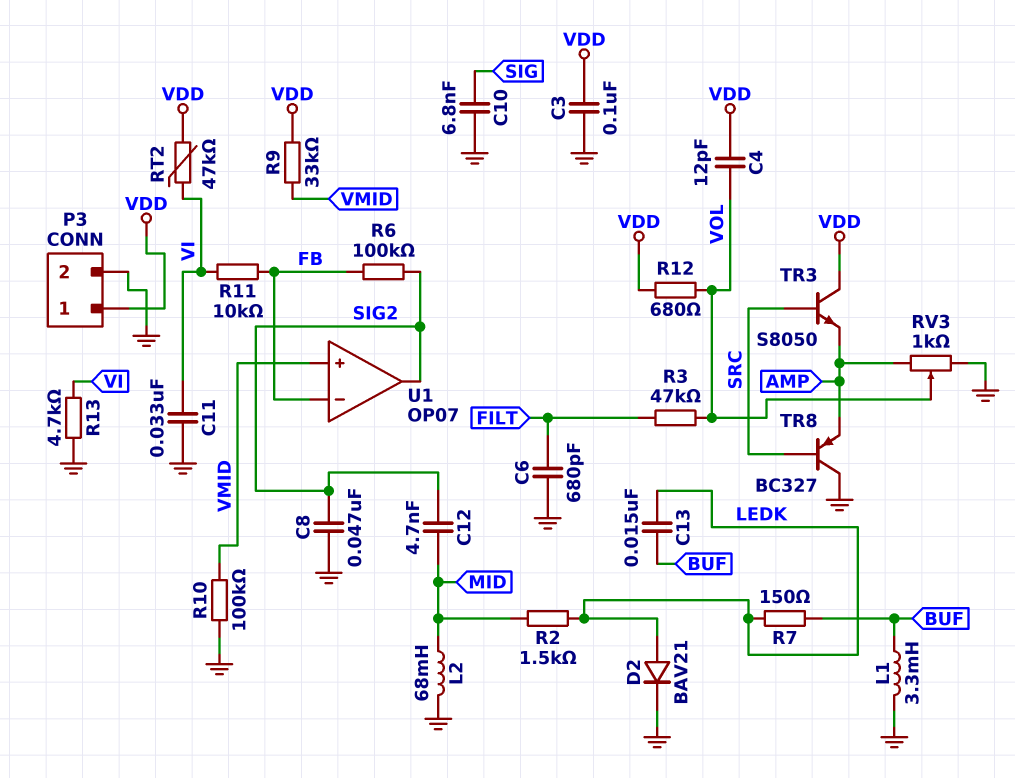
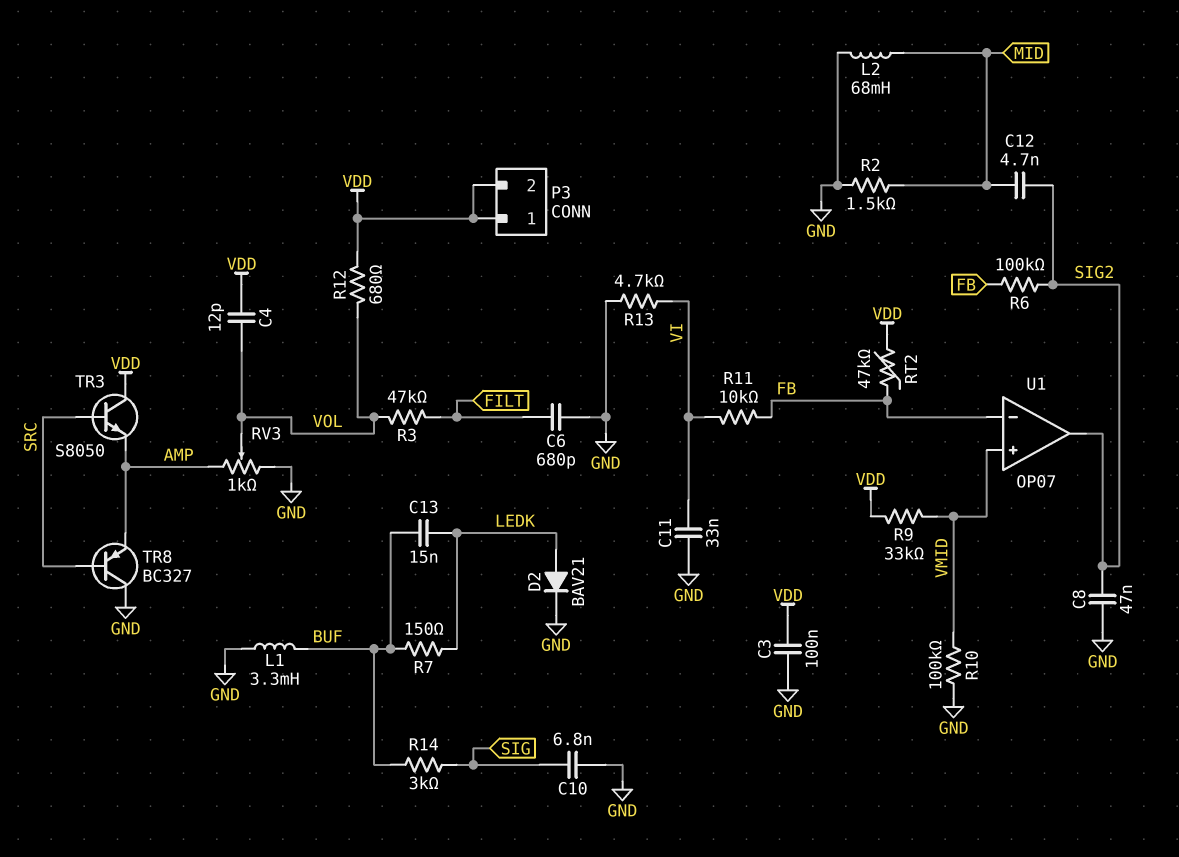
P3 pin 2: GND -> VDD
R2: 1.5k (LEDK, MID) -> 1.5k (GND, MID)
R14: none -> 3k (BUF, SIG)
RT2: 47k (VDD, VI) -> 47k (FB, VDD)

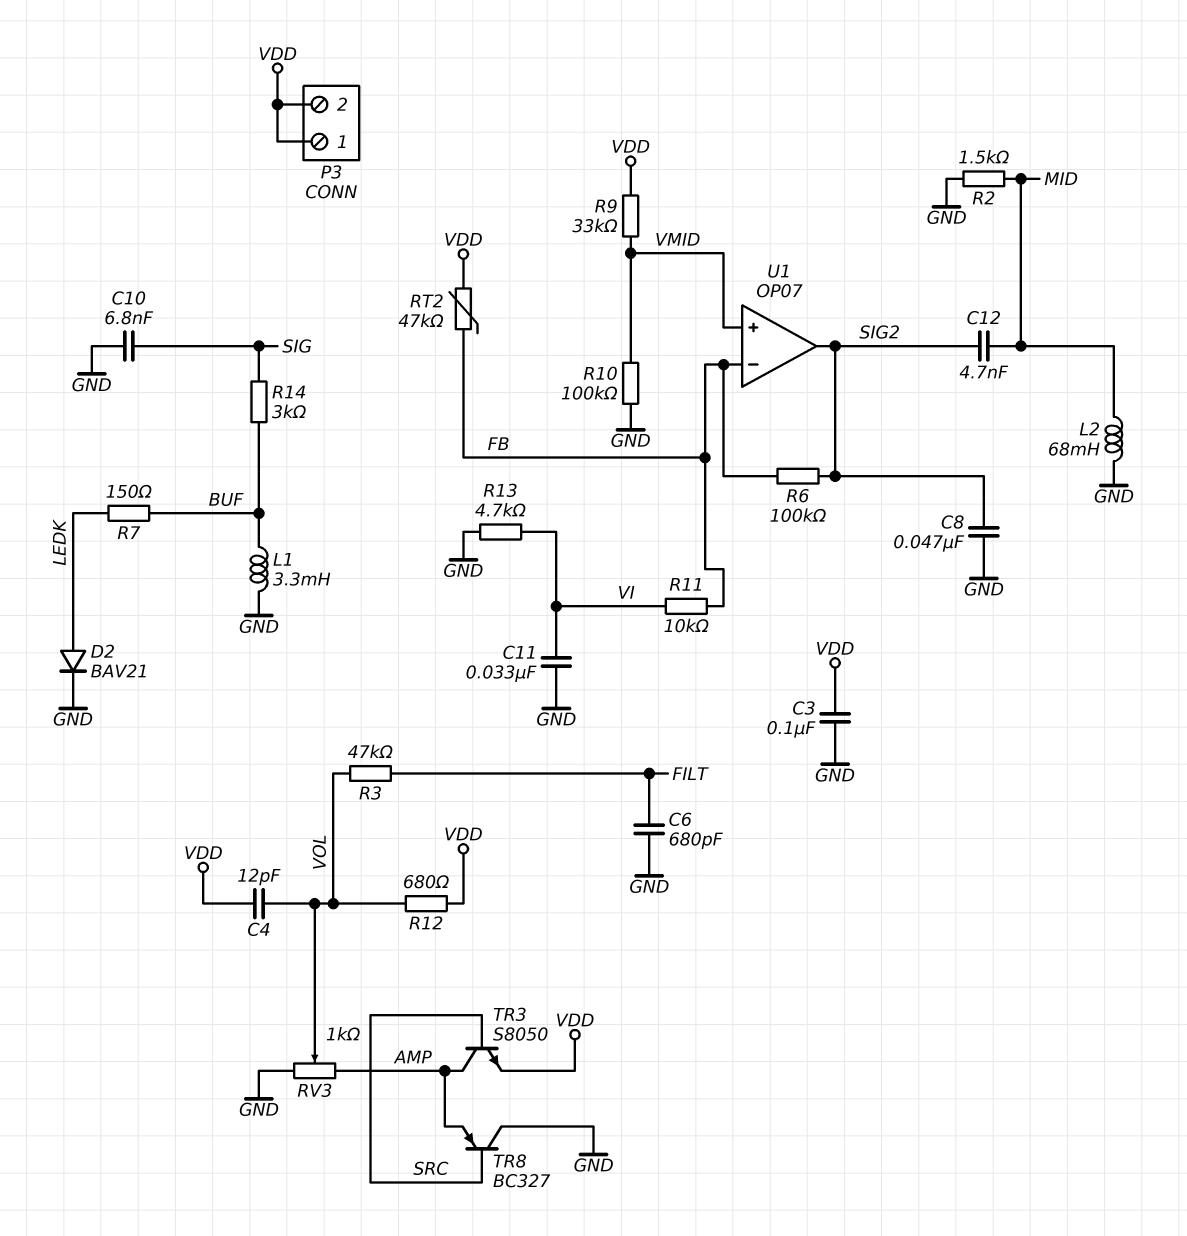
C13: 15nF (BUF, LEDK) -> none
TR3: NPN S8050 (B SRC, C VDD, E AMP) -> NPN S8050 (B SRC, C AMP, E VDD)

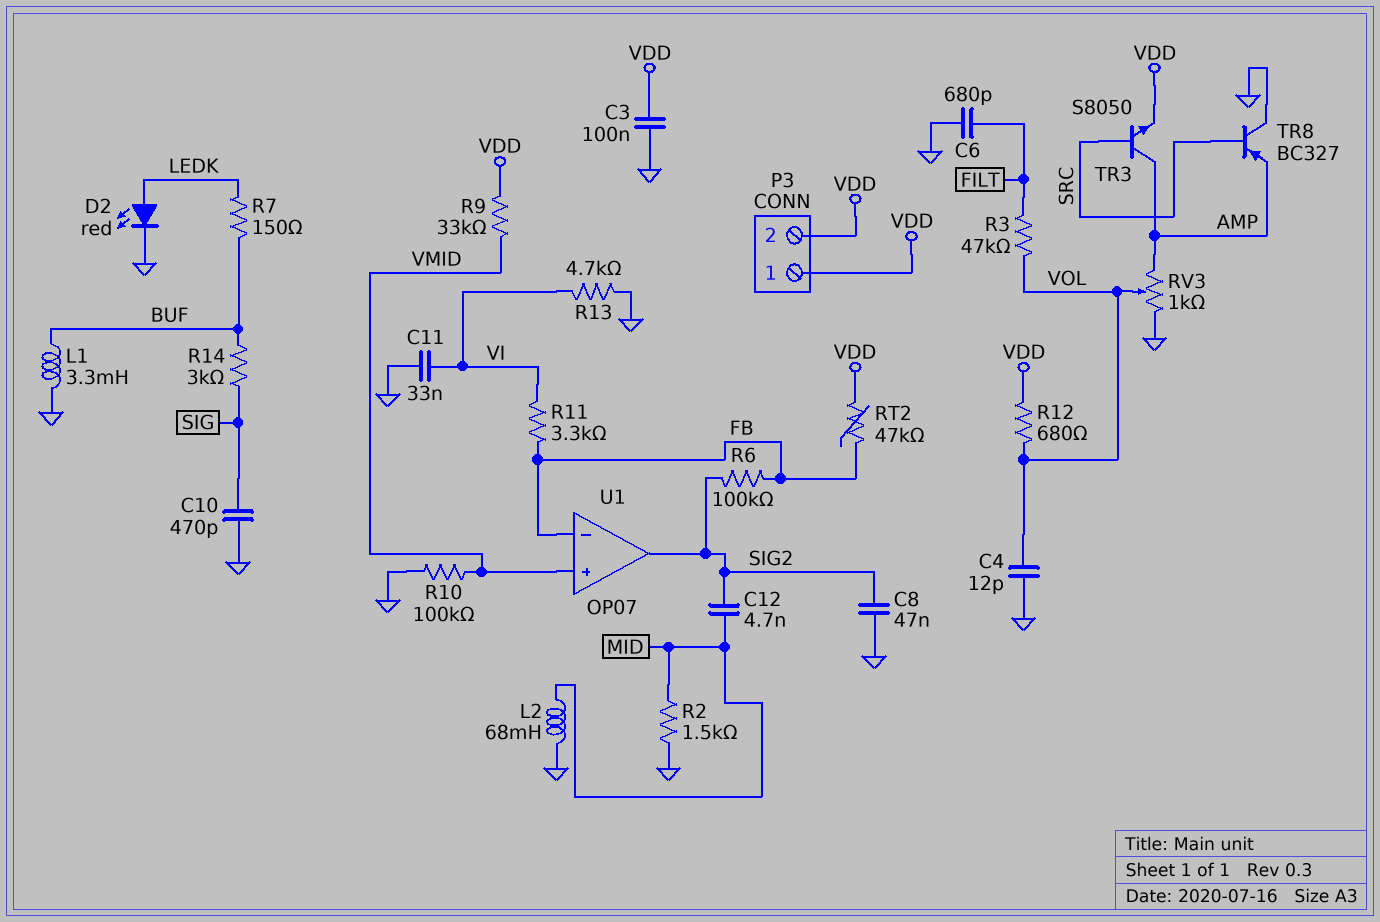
C4: 12pF (VDD, VOL) -> 12pF (GND, VOL)
C10: 6.8nF (GND, SIG) -> 470pF (GND, SIG)
D2: diode BAV21 (A LEDK, K GND) -> LED red (A LEDK, K GND)
R11: 10k (FB, VI) -> 3.3k (FB, VI)

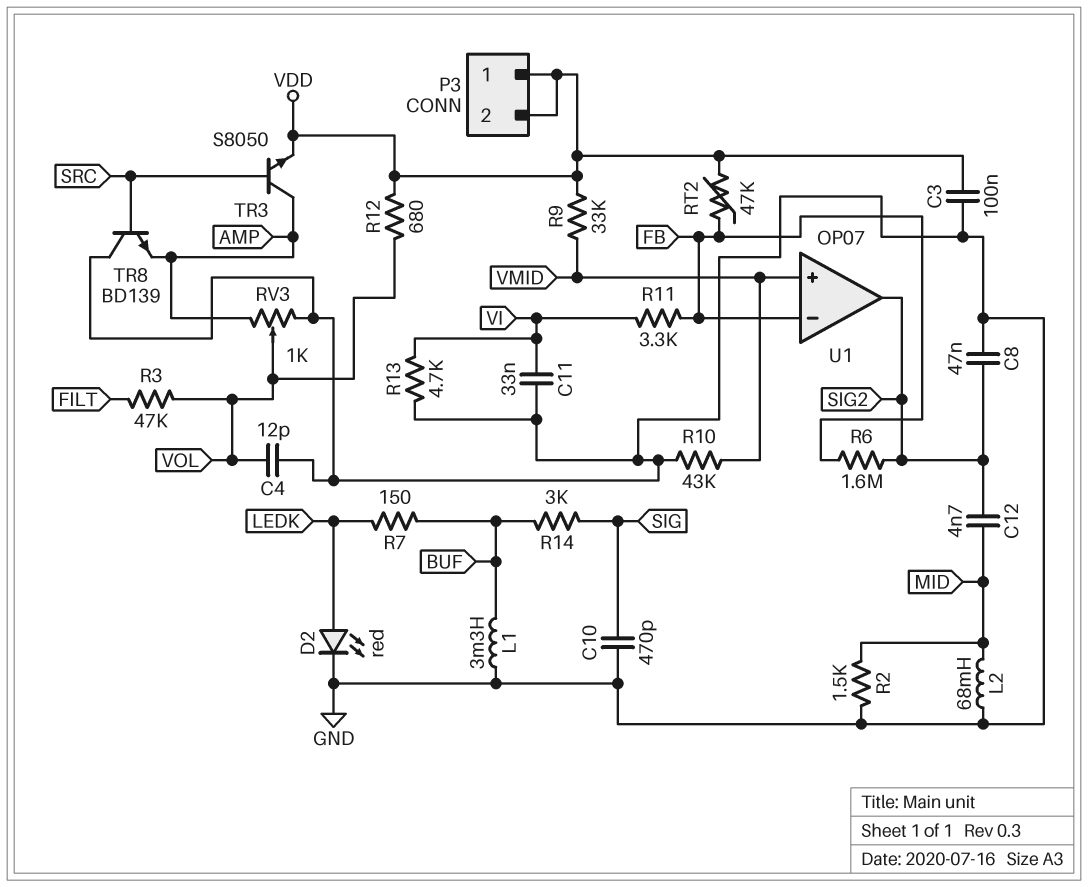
C6: 680pF (FILT, GND) -> none
R6: 100k (FB, SIG2) -> 1.6M (FB, SIG2)
R10: 100k (GND, VMID) -> 43k (GND, VMID)
TR8: PNP BC327 (B SRC, C GND, E AMP) -> NPN BD139 (B SRC, C GND, E AMP)

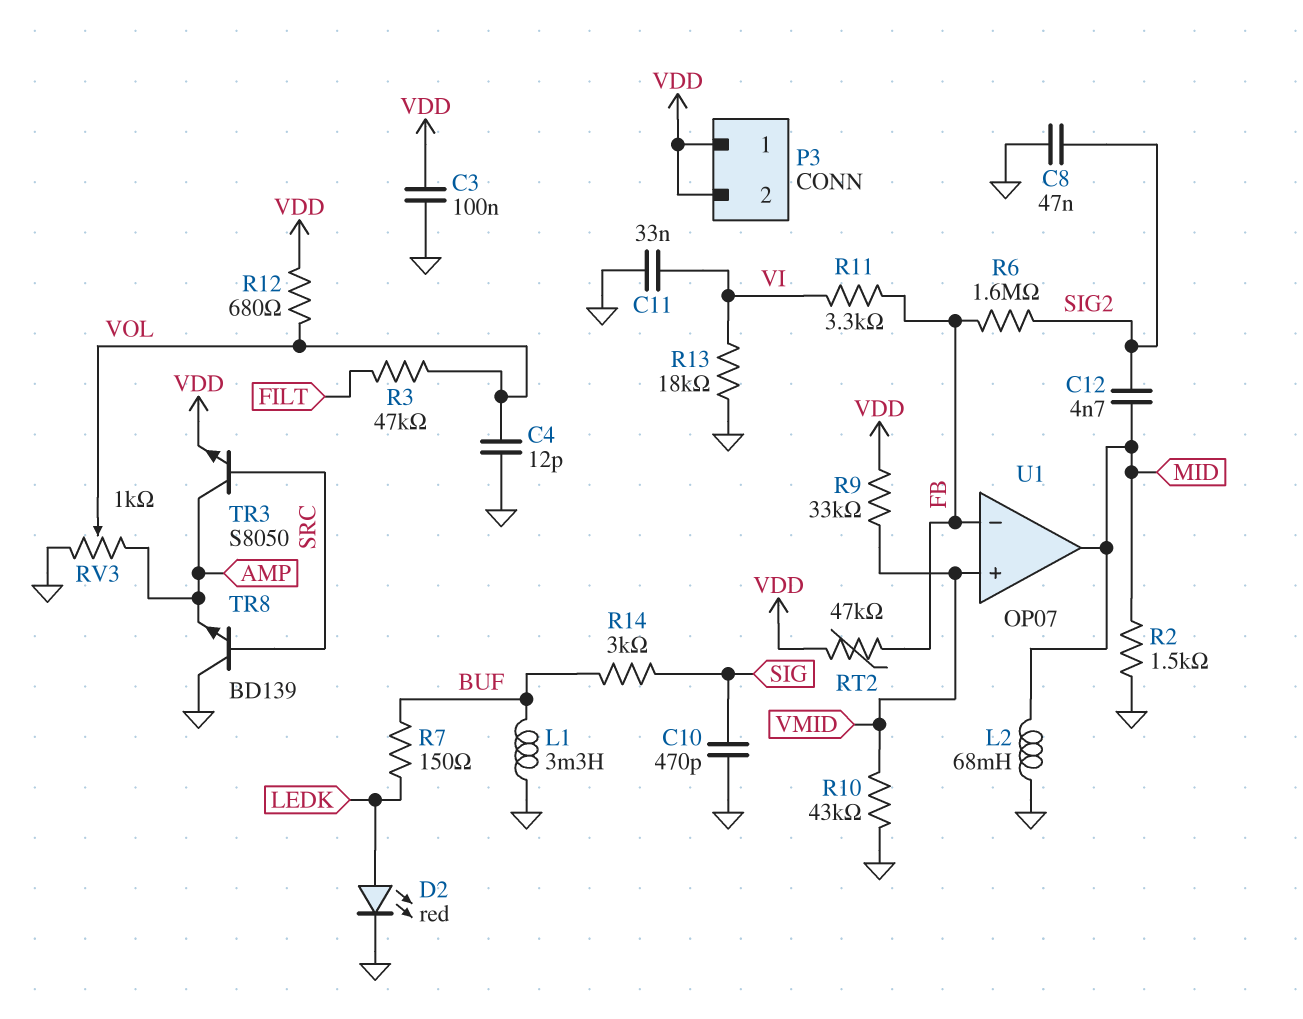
R13: 4.7k (GND, VI) -> 18k (GND, VI)
U1 pin out: SIG2 -> MID

